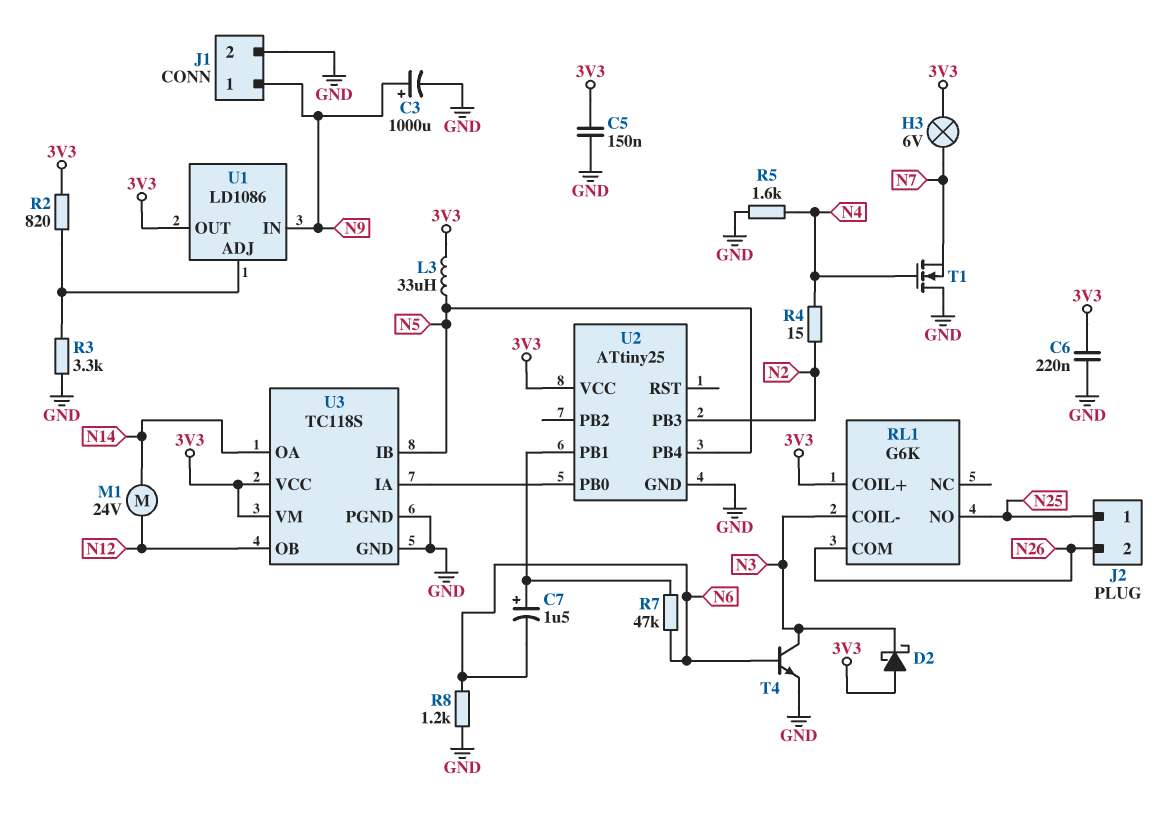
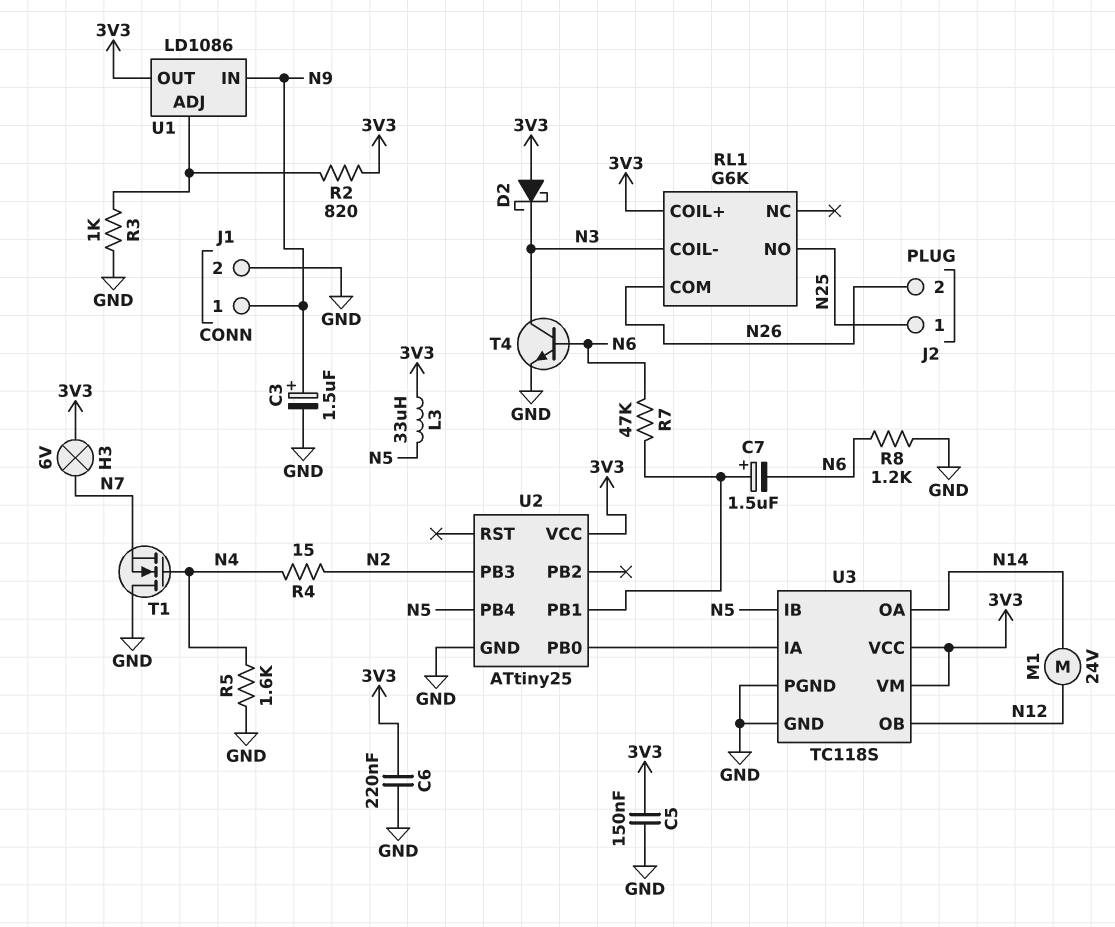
C3: 1000uF (plus N9, minus GND) -> 1.5uF (plus N9, minus GND)
R3: 3.3k (GND, U1/ADJ) -> 1k (GND, U1/ADJ)

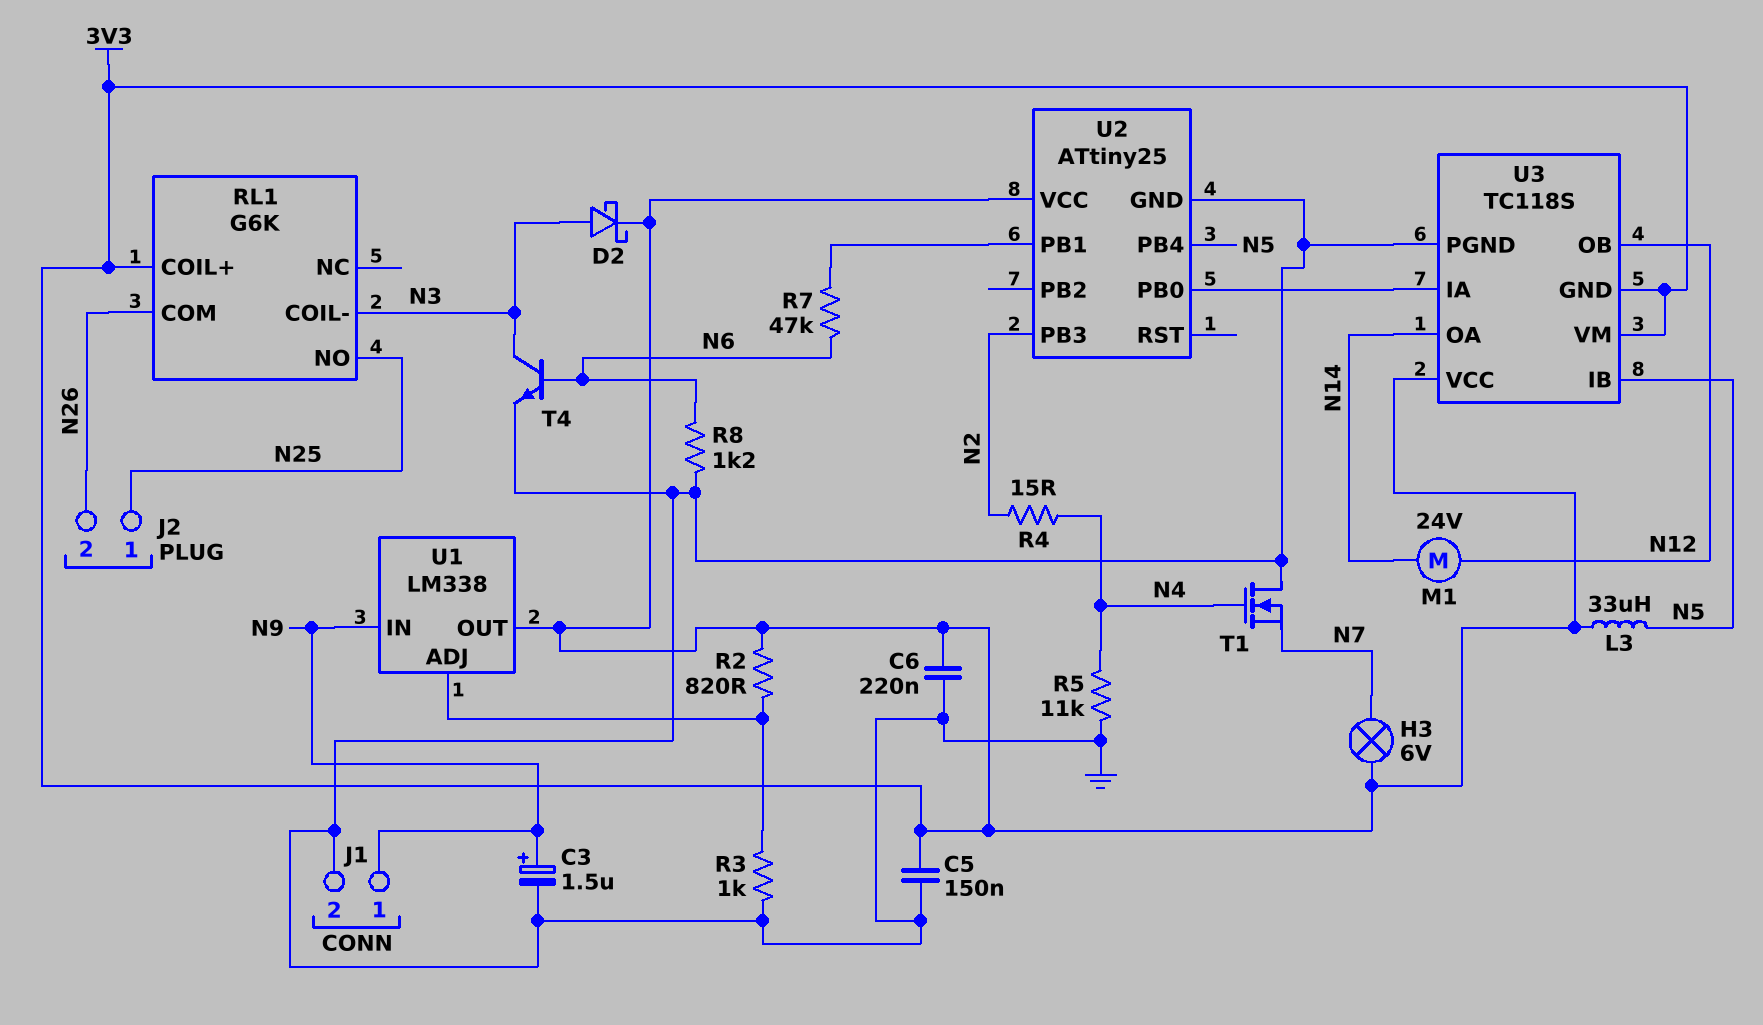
C7: 1.5uF (plus U2/PB1, minus N6) -> none
D2: schottky (A 3V3, K N3) -> schottky (A N3, K 3V3)
R5: 1.6k (GND, N4) -> 11k (GND, N4)
U1: LD1086 -> LM338
U3 pin GND: GND -> 3V3

